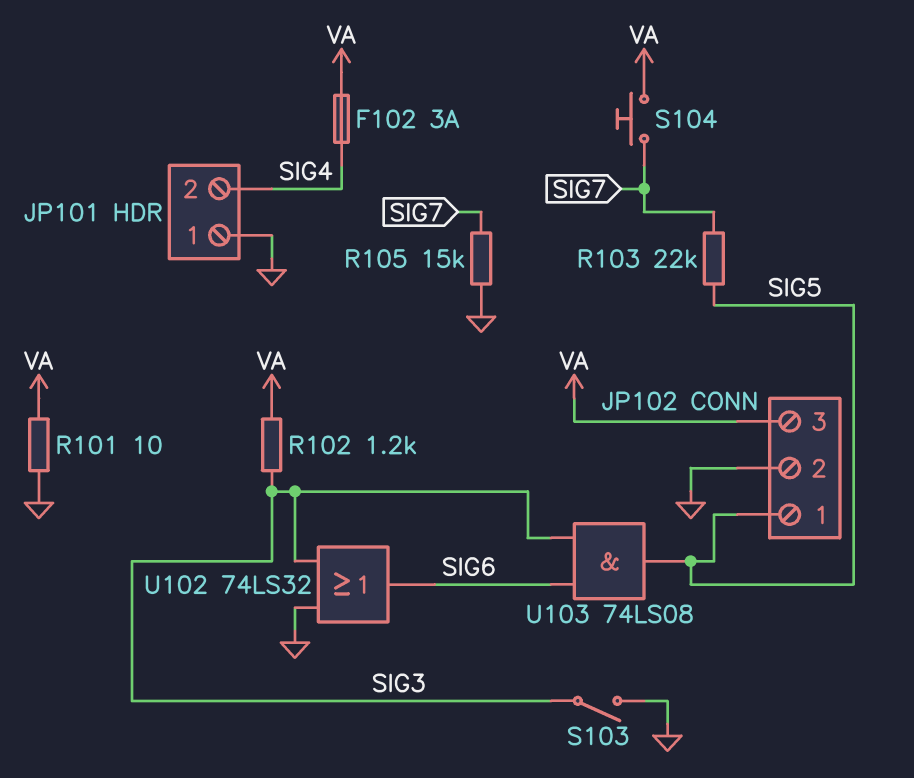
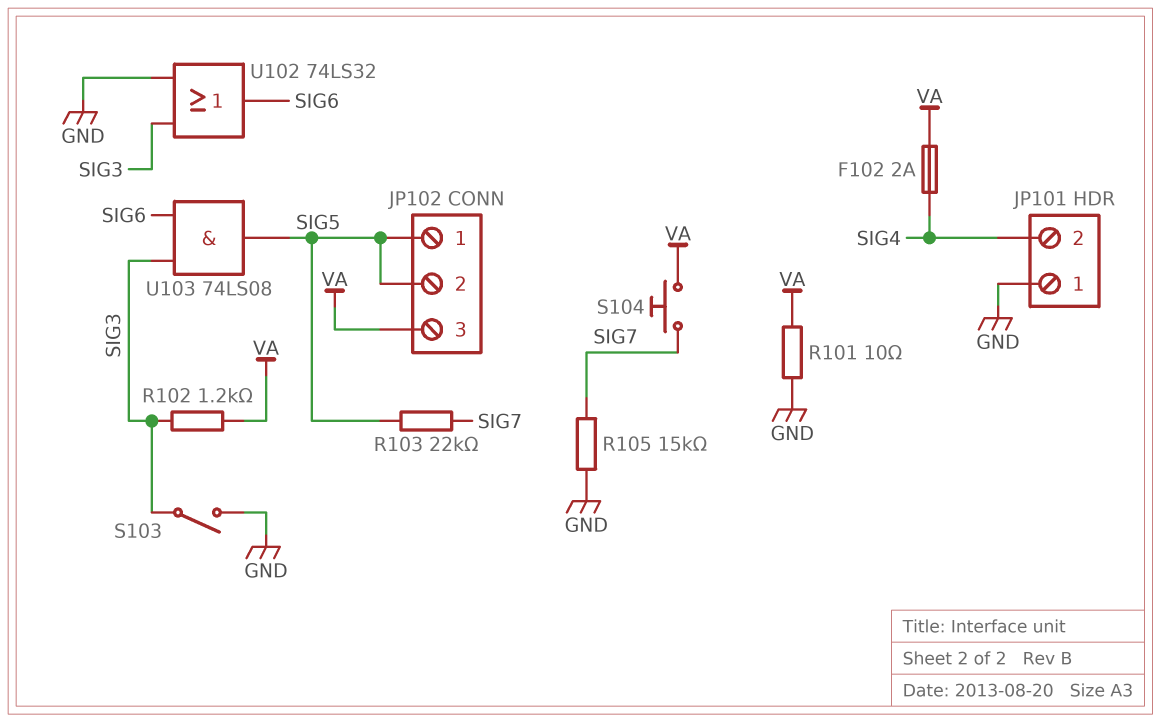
F102: 3A (SIG4, VA) -> 2A (SIG4, VA)
JP102 pin 2: GND -> SIG5

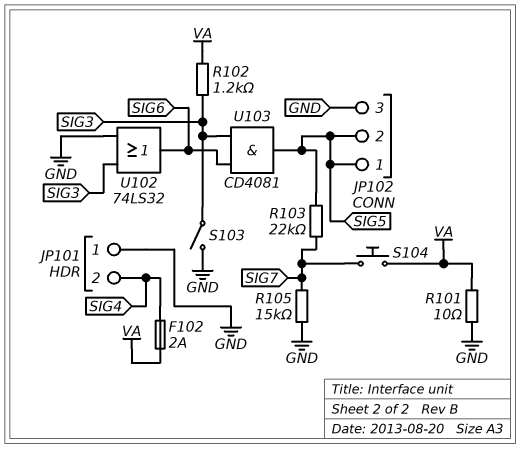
JP102 pin 3: VA -> GND
U103: AND 74LS08 (in SIG3, in SIG6, out SIG5) -> AND CD4081 (in SIG3, in SIG6, out SIG5)

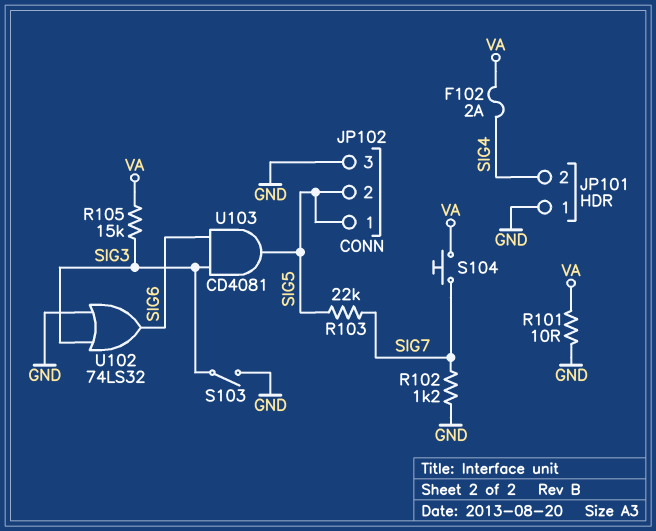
R102: 1.2k (SIG3, VA) -> 1.2k (GND, SIG7)
R105: 15k (GND, SIG7) -> 15k (SIG3, VA)

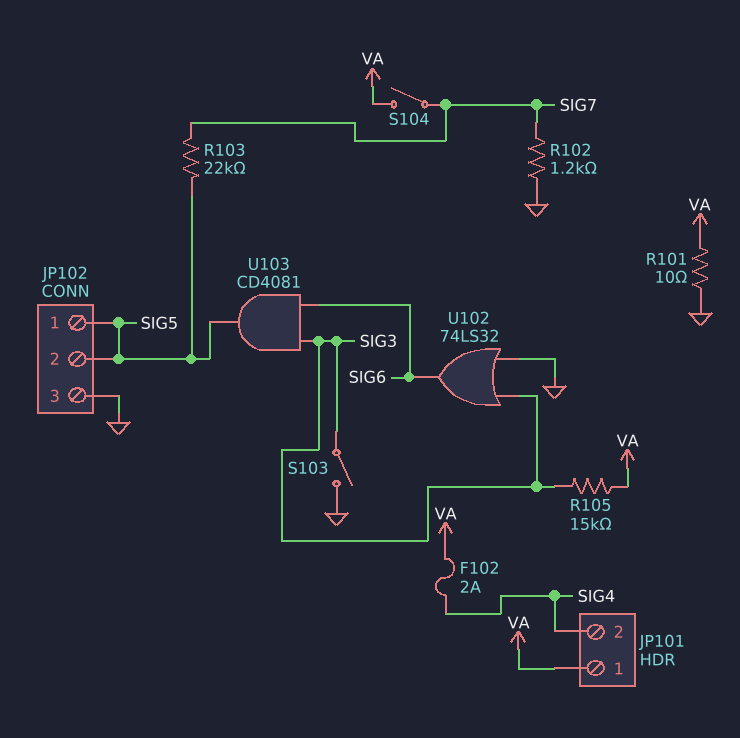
JP101 pin 1: GND -> VA
S104: button (SIG7, VA) -> switch (SIG7, VA)

